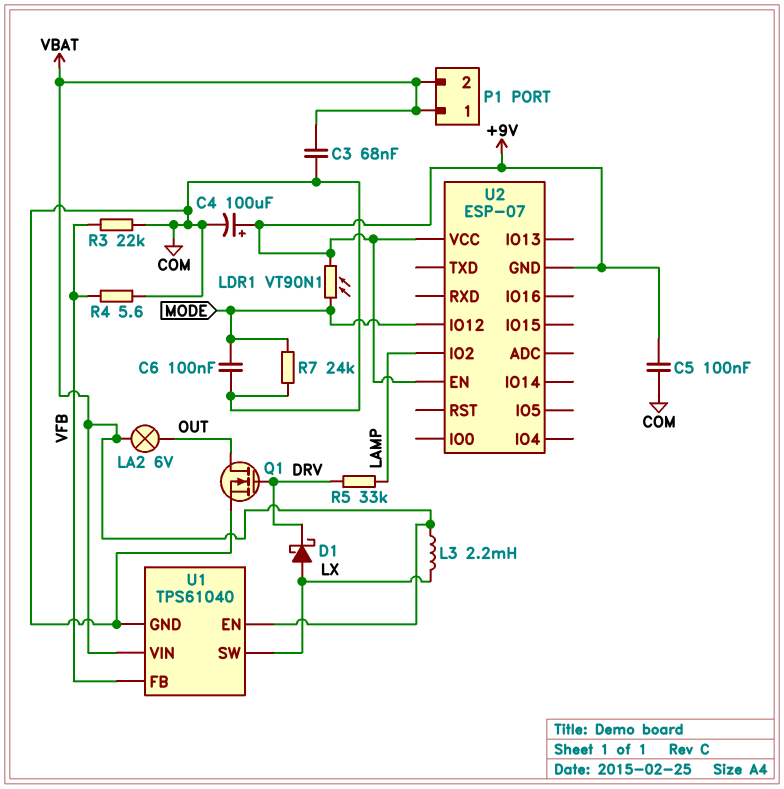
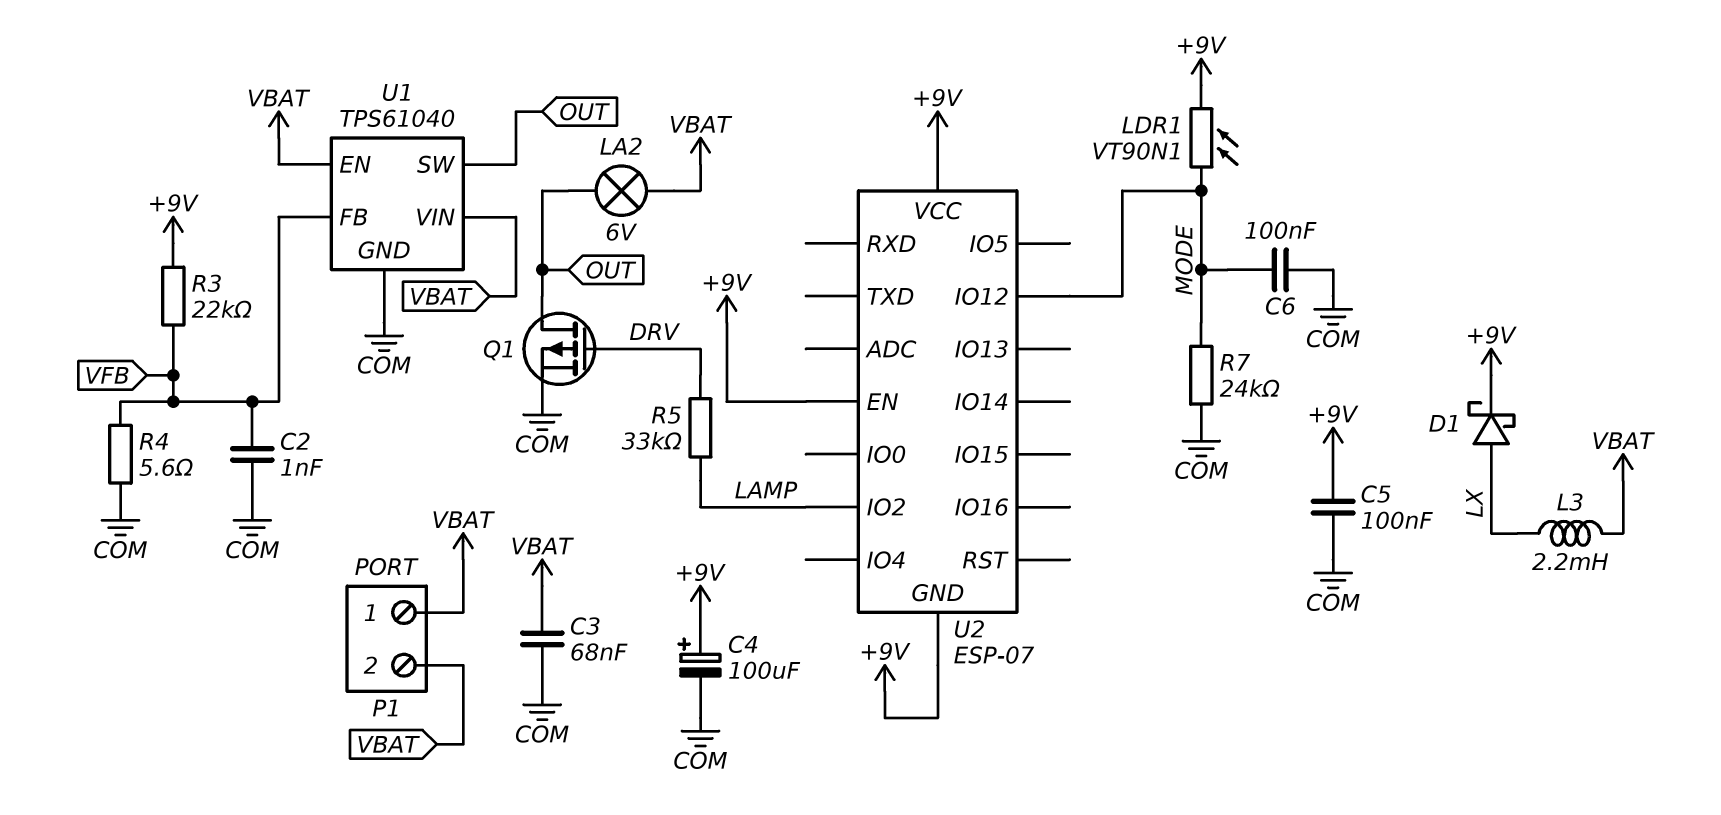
C2: none -> 1nF (COM, VFB)
D1: schottky (A LX, K DRV) -> schottky (A LX, K +9V)
Q1: NMOS (G DRV, D OUT, S COM) -> PMOS (G DRV, D OUT, S COM)
R3: 22k (COM, VFB) -> 22k (+9V, VFB)
U1 pin SW: LX -> OUT

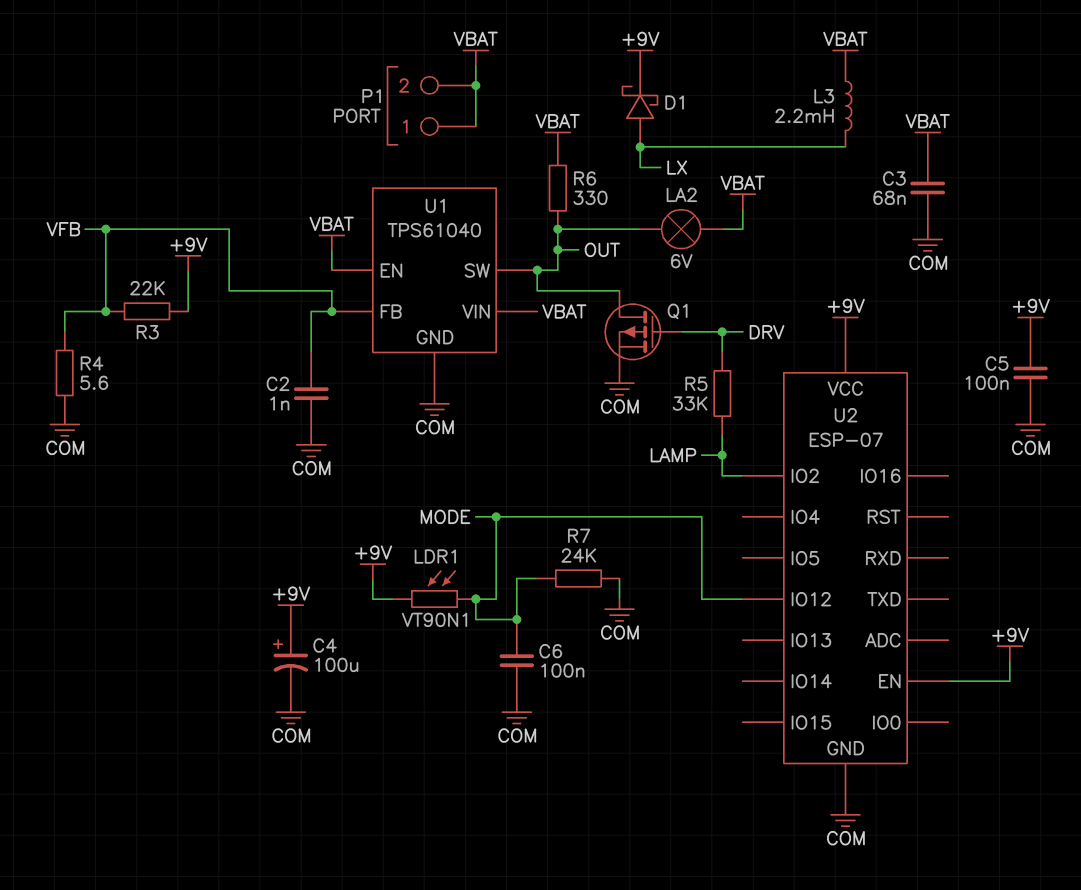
R6: none -> 330 (OUT, VBAT)
U2 pin GND: +9V -> COM

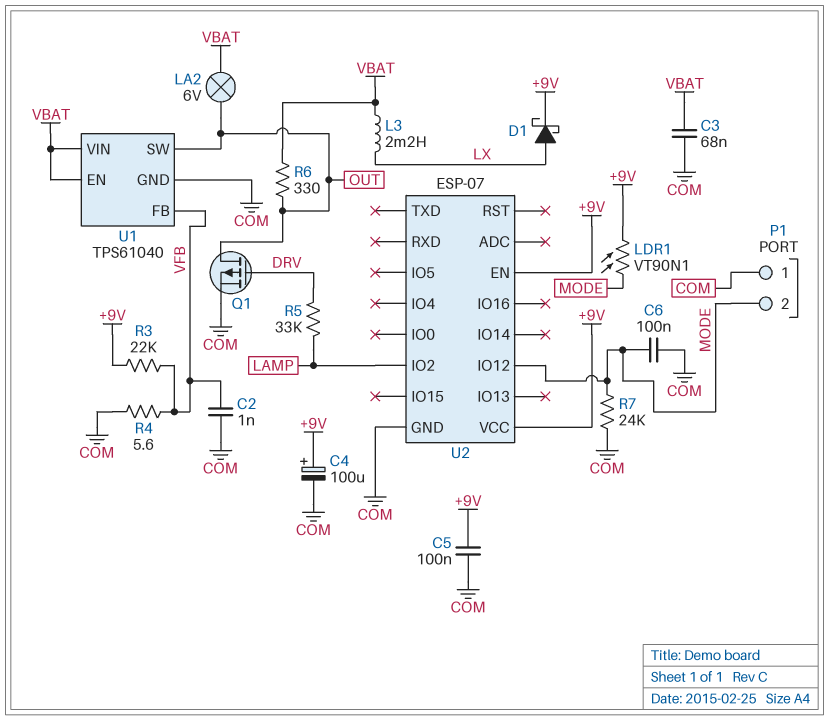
P1 pin 1: VBAT -> COM
P1 pin 2: VBAT -> MODE

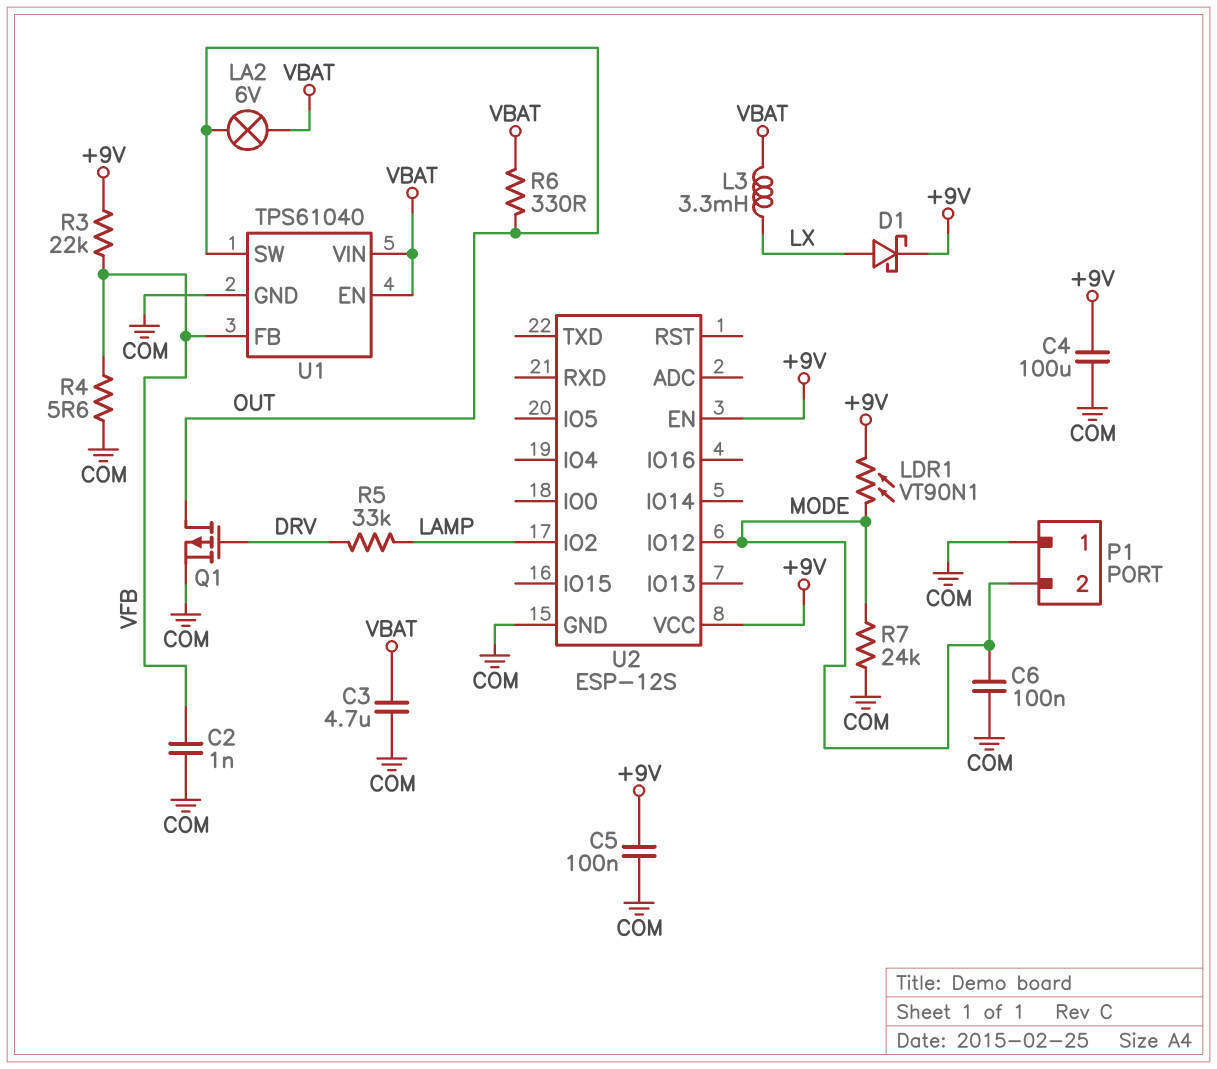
C3: 68nF (COM, VBAT) -> 4.7uF (COM, VBAT)
C4: 100uF (plus +9V, minus COM) -> 100uF (+9V, COM)
L3: 2.2mH (LX, VBAT) -> 3.3mH (LX, VBAT)
U2: ESP-07 -> ESP-12S

